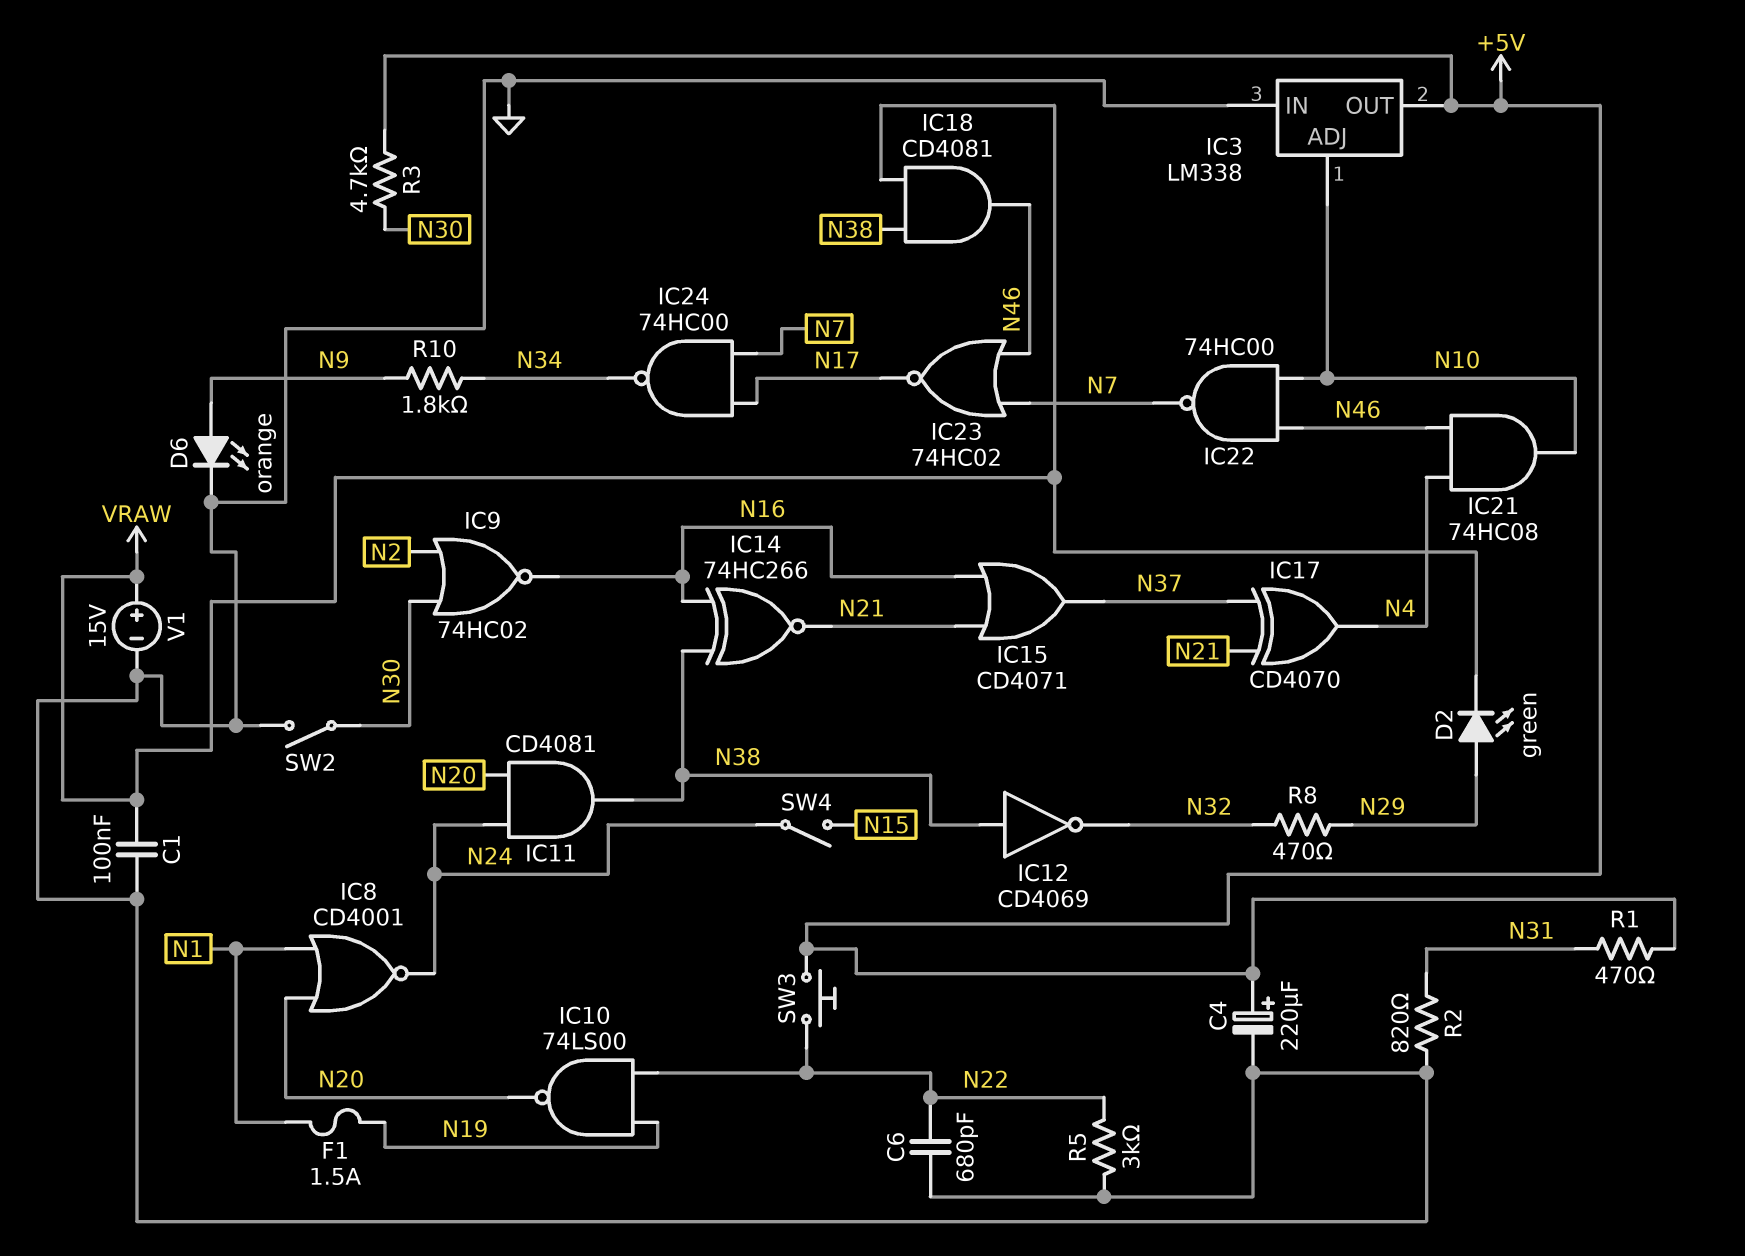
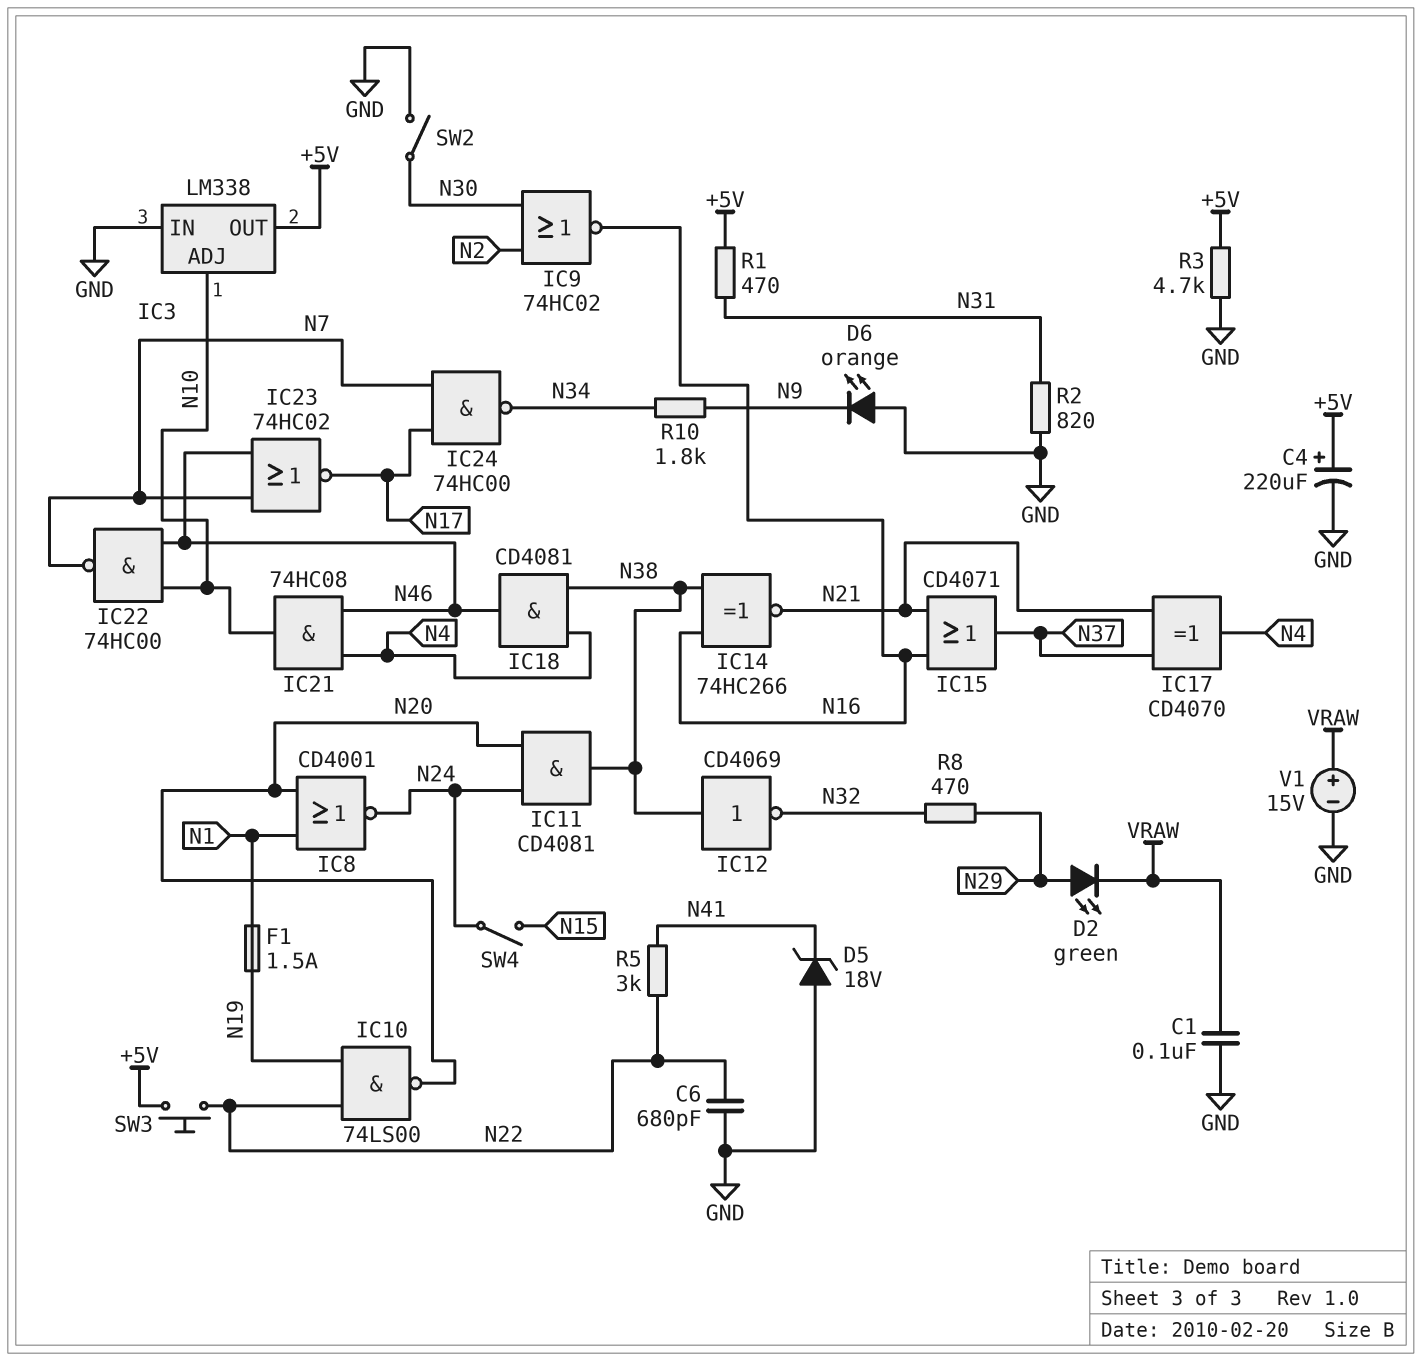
D5: none -> zener 18V (A GND, K N41)
D6: LED orange (A N9, K GND) -> LED orange (A GND, K N9)
IC18: AND CD4081 (in N38, in VRAW, out N46) -> AND CD4081 (in N4, in N38, out N46)
R3: 4.7k (+5V, N30) -> 4.7k (+5V, GND)
R5: 3k (GND, N22) -> 3k (N22, N41)

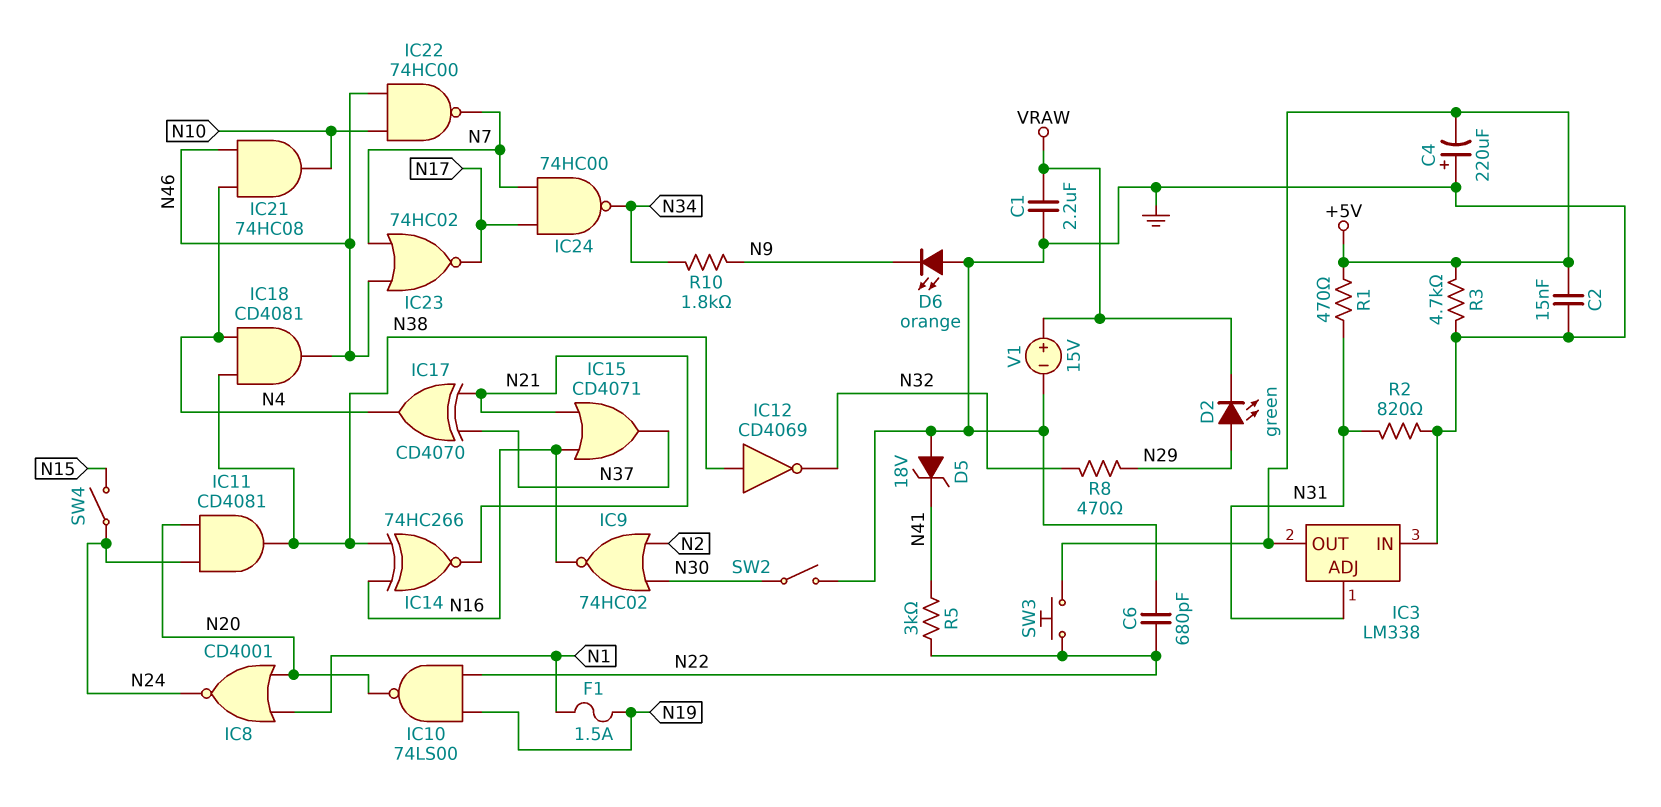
C1: 100nF (GND, VRAW) -> 2.2uF (GND, VRAW)
C2: none -> 15nF (+5V, GND)
C4: 220uF (plus +5V, minus GND) -> 220uF (plus GND, minus +5V)
IC3 pin ADJ: N10 -> N31

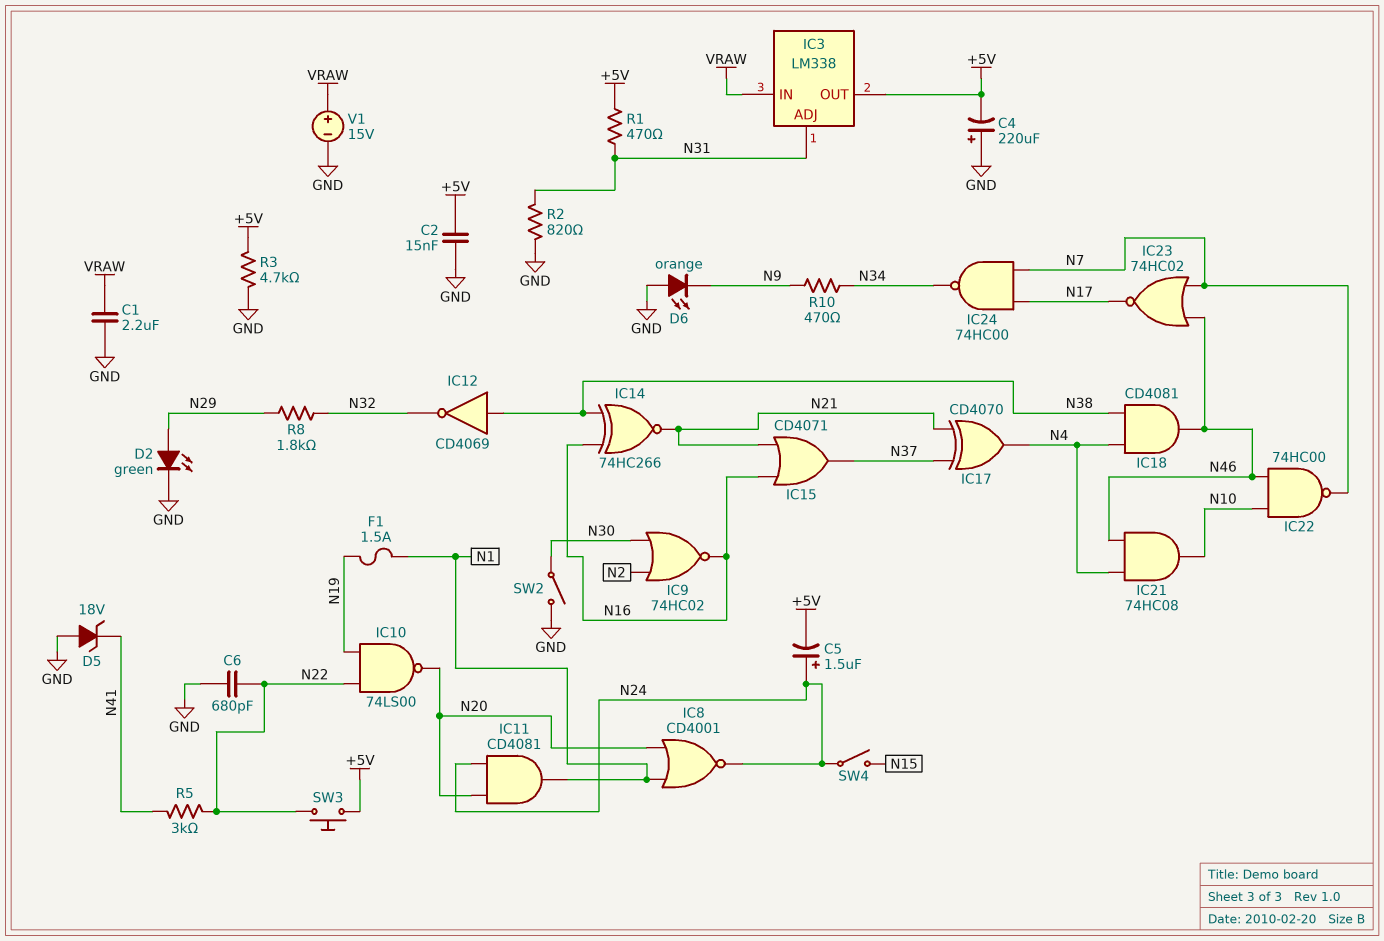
C5: none -> 1.5uF (plus N24, minus +5V)
D2: LED green (A N29, K VRAW) -> LED green (A N29, K GND)
IC3 pin IN: GND -> VRAW
IC11: AND CD4081 (in N20, in N24, out N38) -> AND CD4081 (in N20, in N24, out N1)
R8: 470 (N29, N32) -> 1.8k (N29, N32)
R10: 1.8k (N9, N34) -> 470 (N9, N34)

